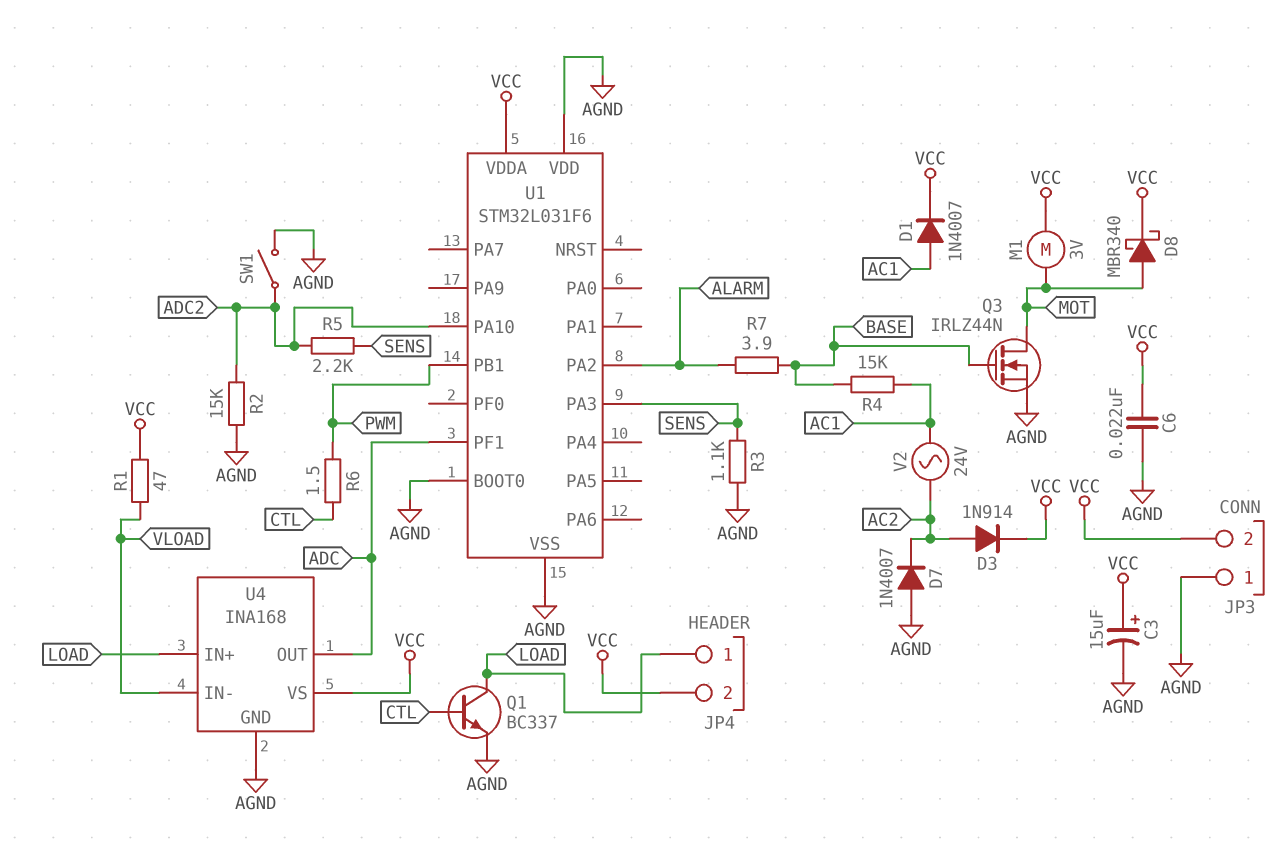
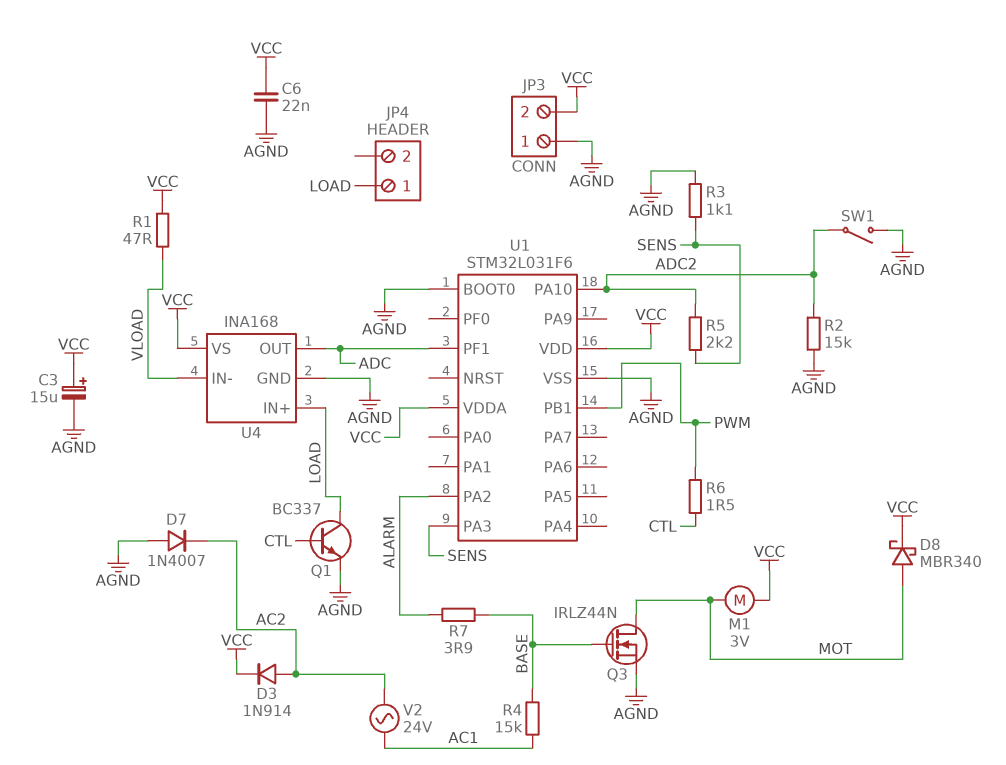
D1: diode 1N4007 (A AC1, K VCC) -> none
JP4 pin 2: VCC -> none
U1 pin VDD: AGND -> VCC

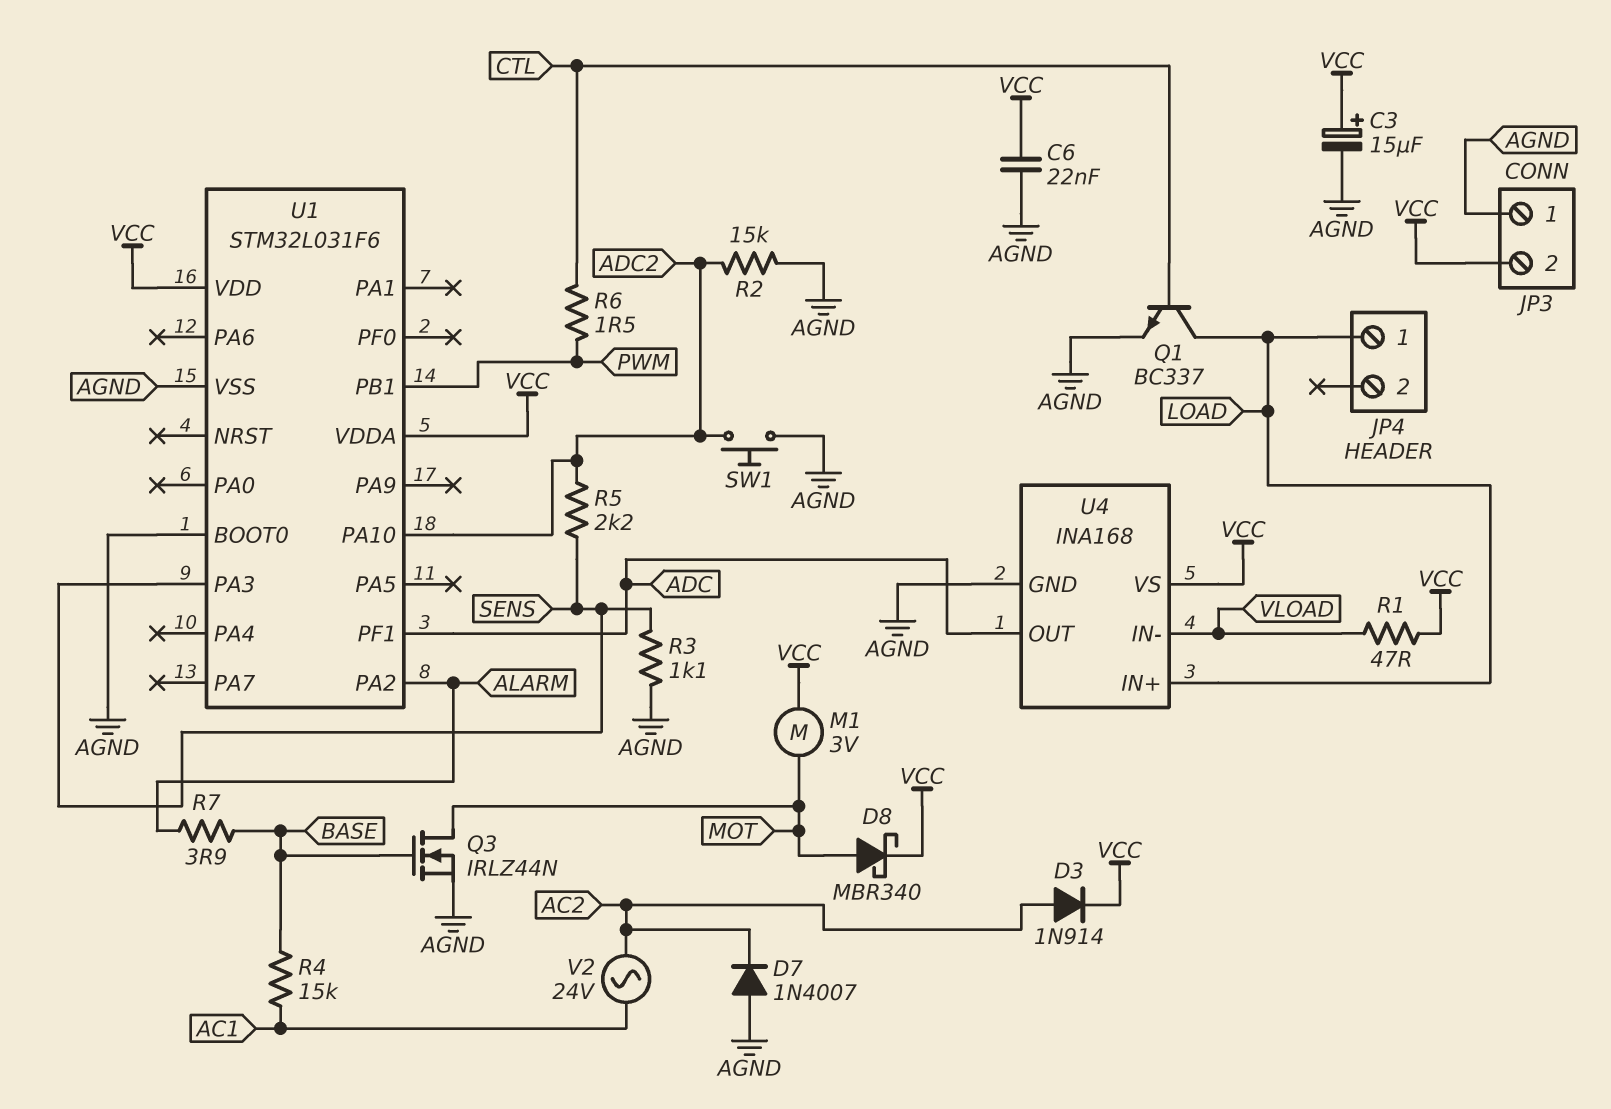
SW1: switch (ADC2, AGND) -> button (ADC2, AGND)

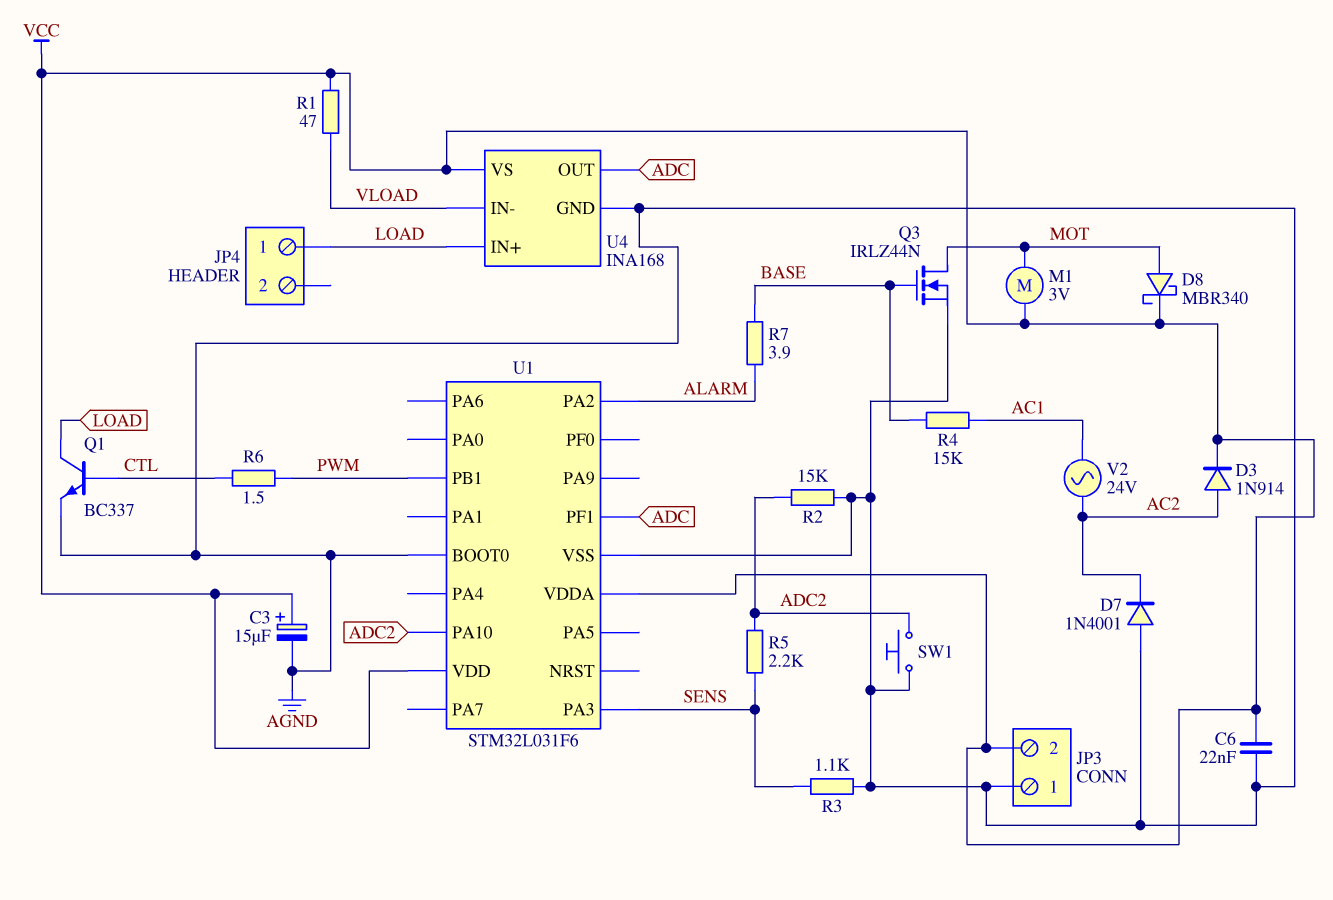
D7: diode 1N4007 (A AGND, K AC2) -> diode 1N4001 (A AGND, K AC2)

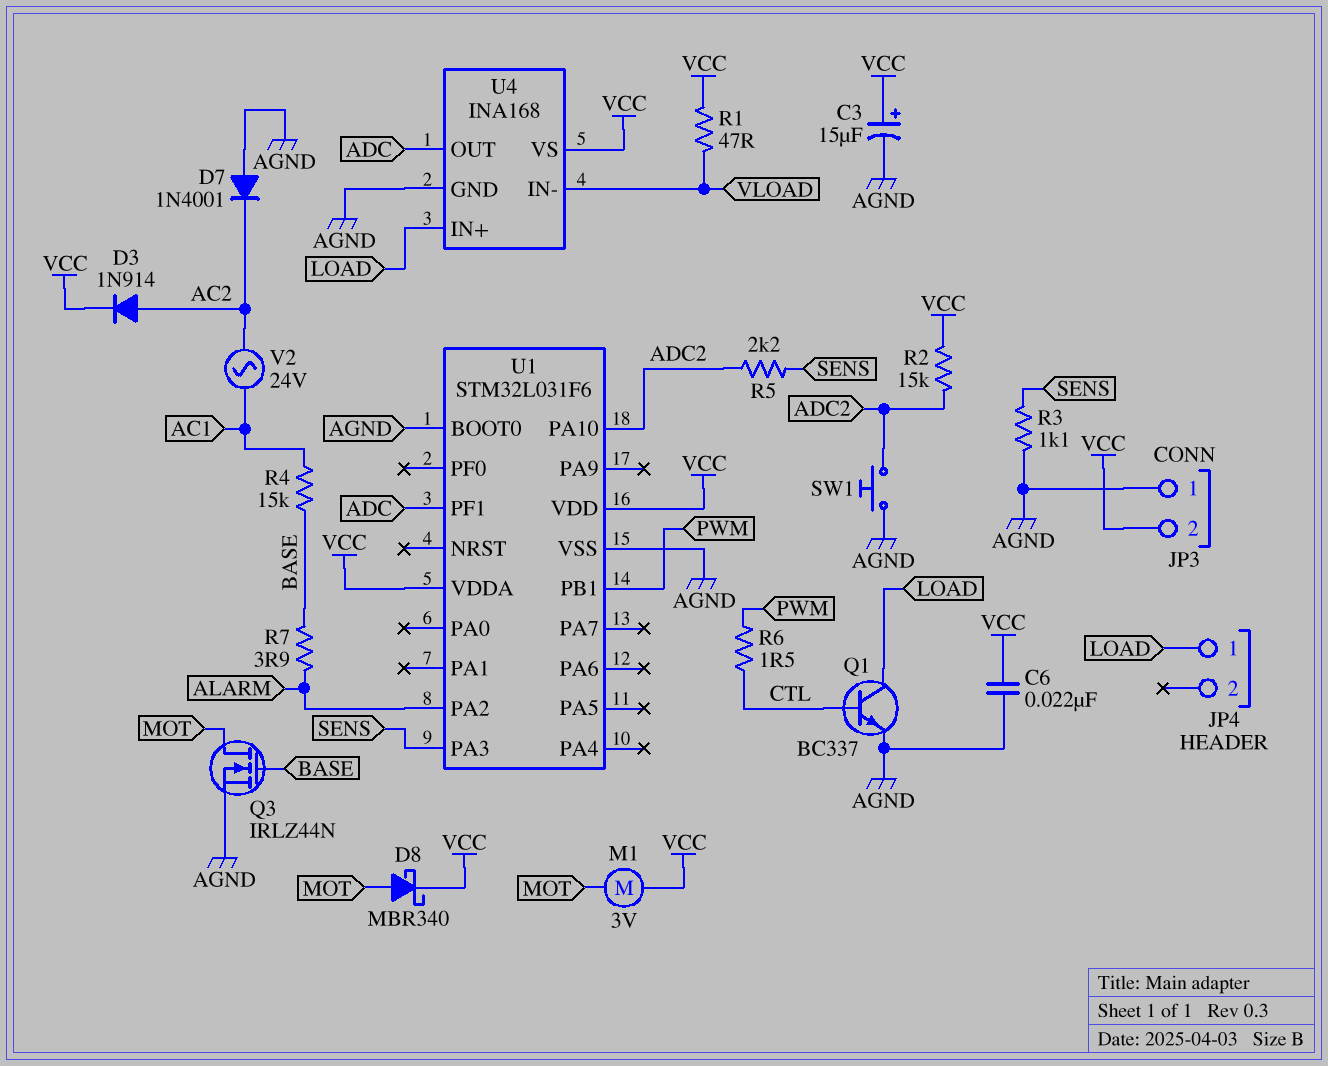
R2: 15k (ADC2, AGND) -> 15k (ADC2, VCC)

